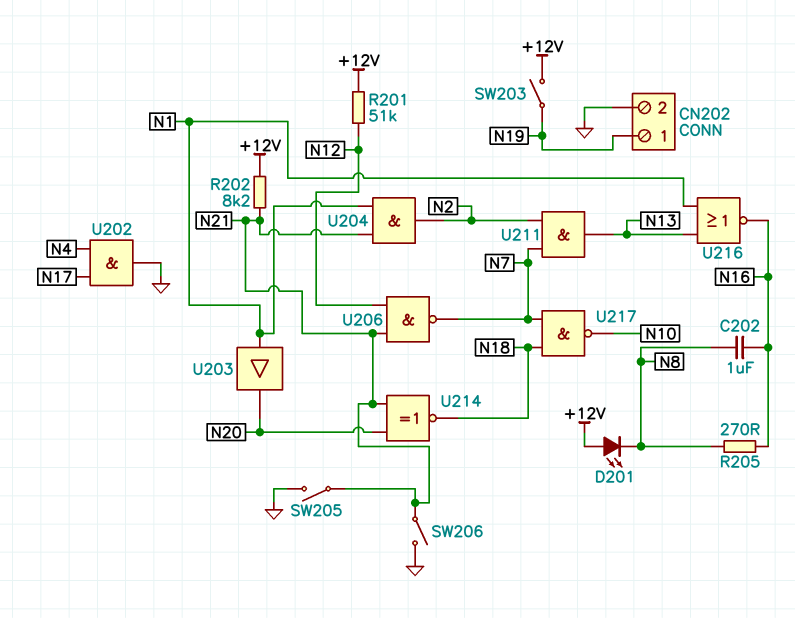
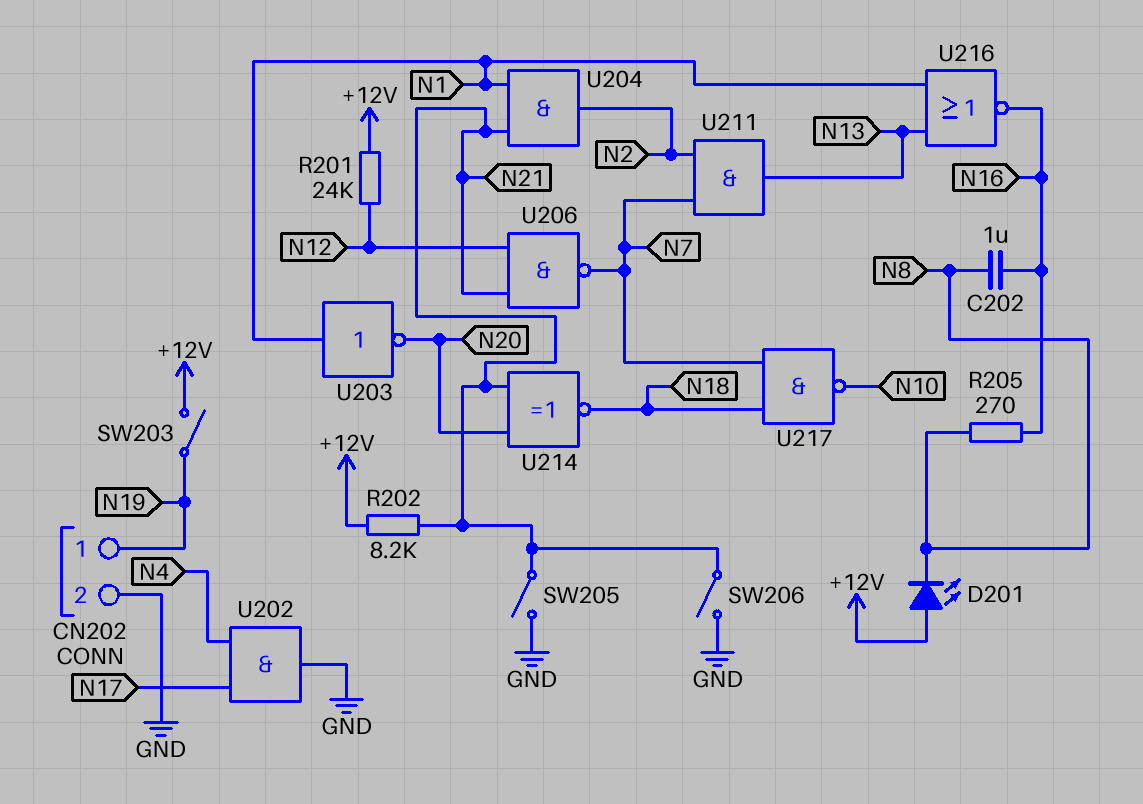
R201: 51k (+12V, N12) -> 24k (+12V, N12)
U203: buffer (in N1, out N20) -> NOT (in N1, out N20)

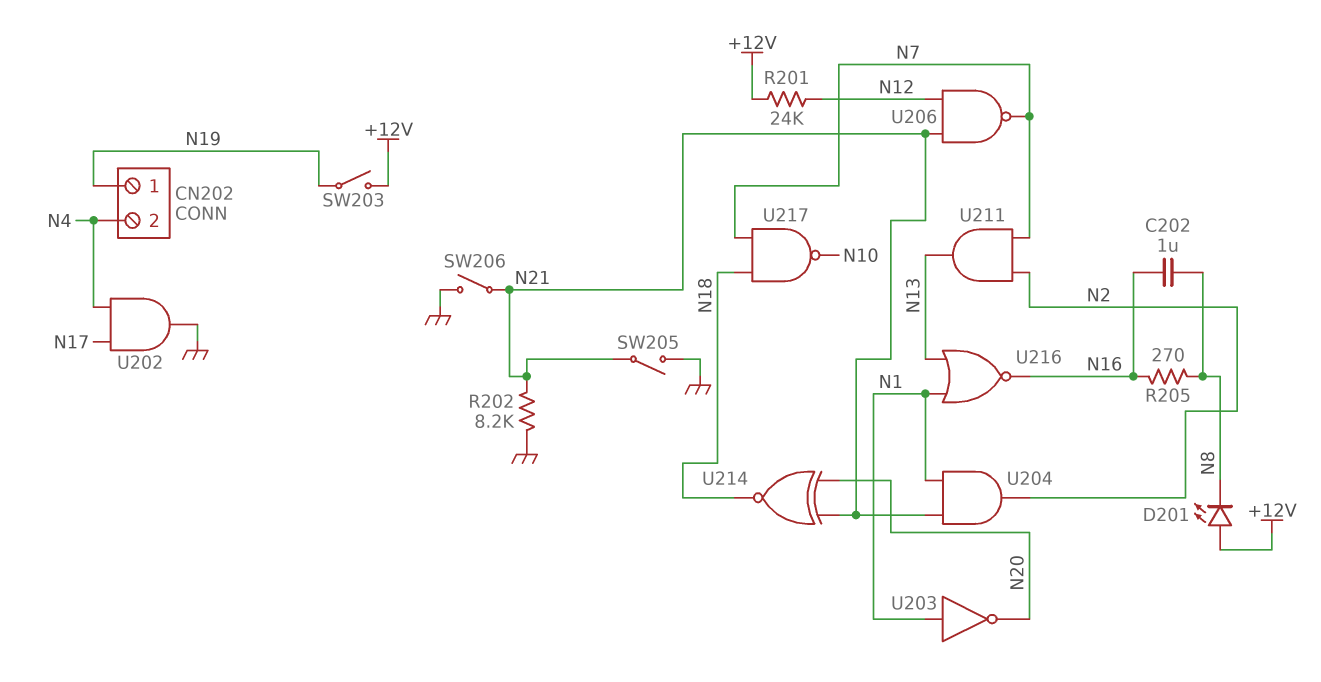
CN202 pin 2: GND -> N4
R202: 8.2k (+12V, N21) -> 8.2k (GND, N21)

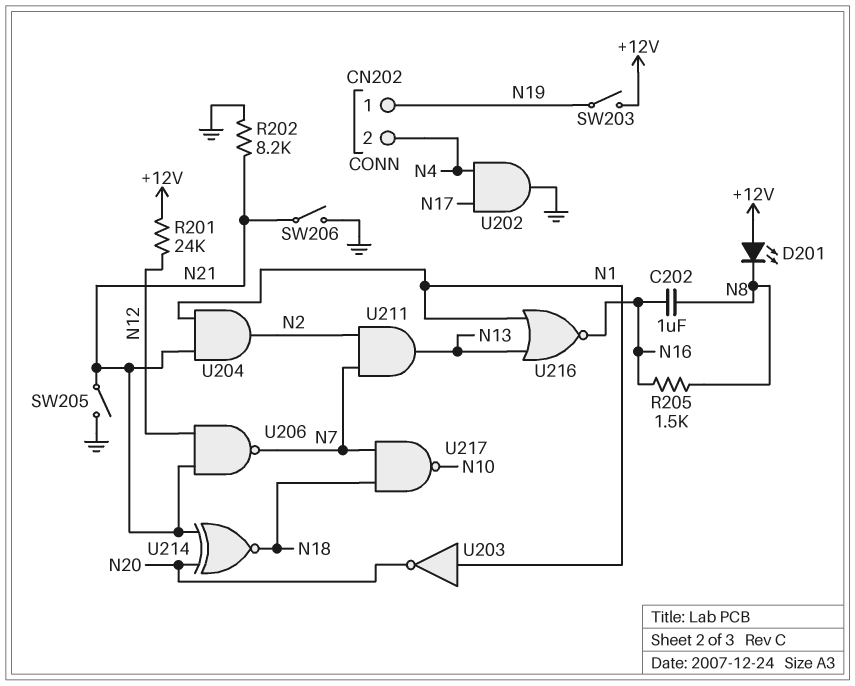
R205: 270 (N8, N16) -> 1.5k (N8, N16)

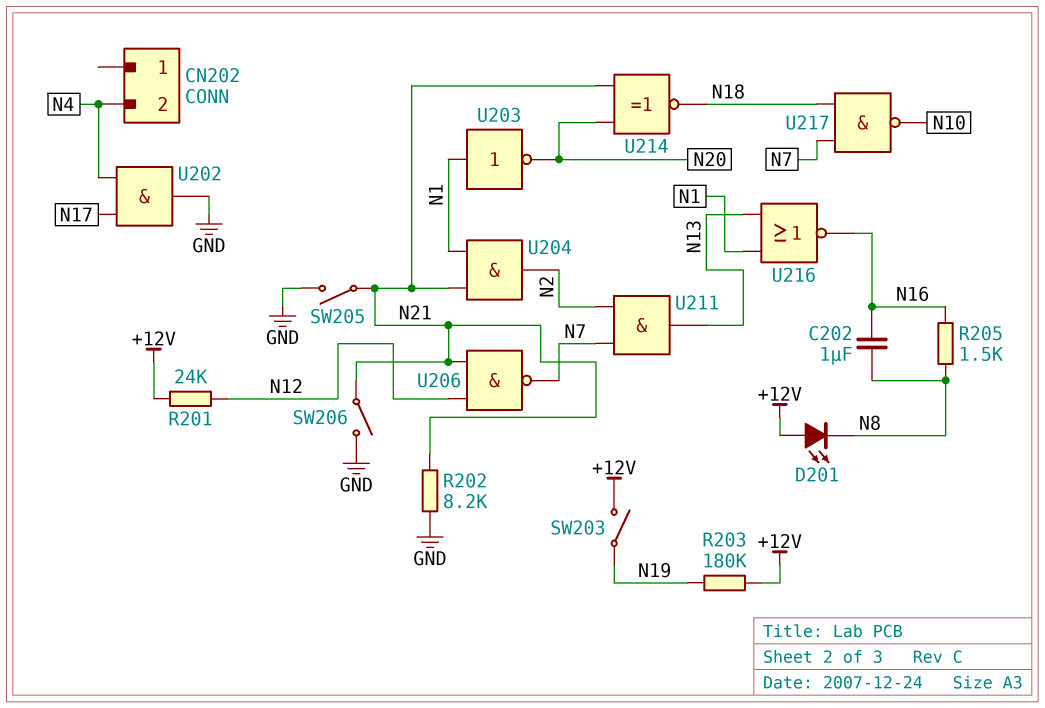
CN202 pin 1: N19 -> none
R203: none -> 180k (+12V, N19)

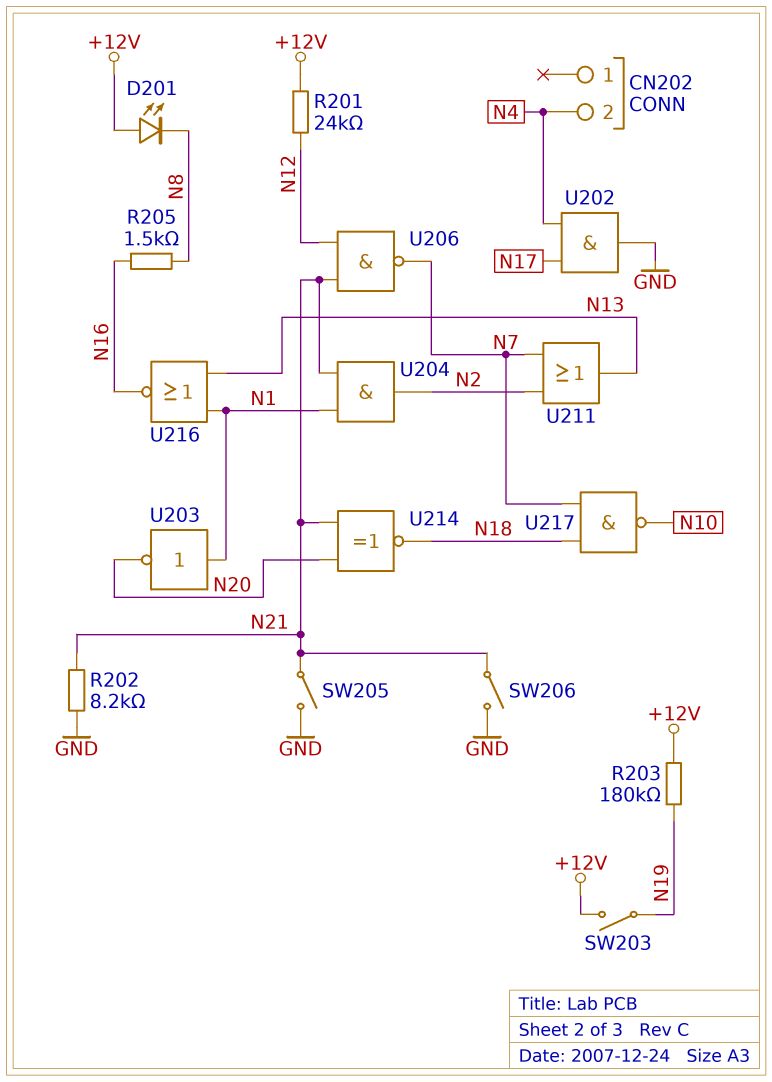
C202: 1uF (N8, N16) -> none
U211: AND (in N2, in N7, out N13) -> OR (in N2, in N7, out N13)

